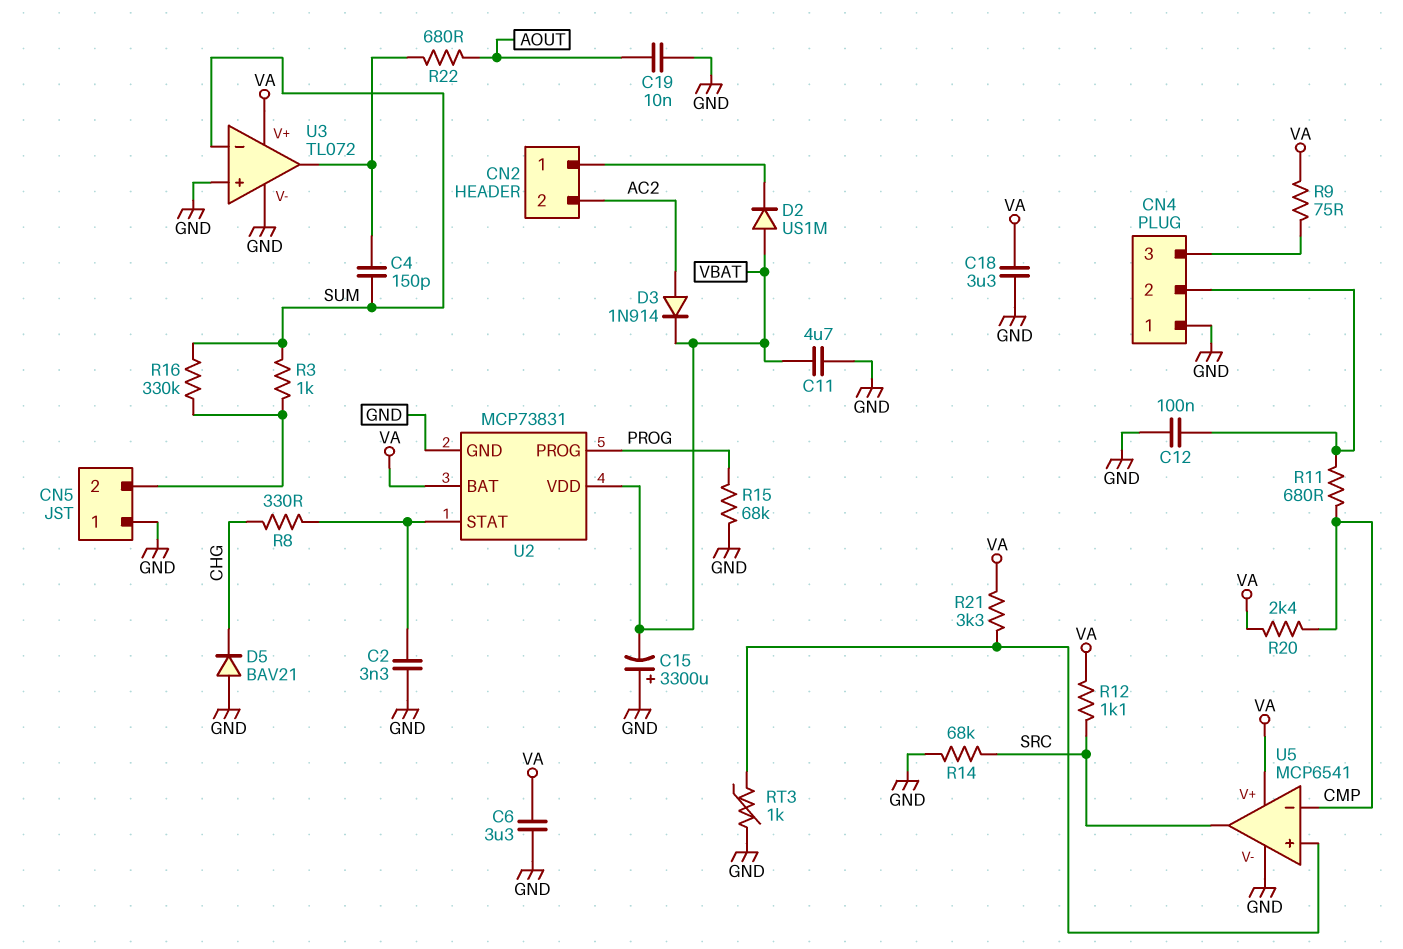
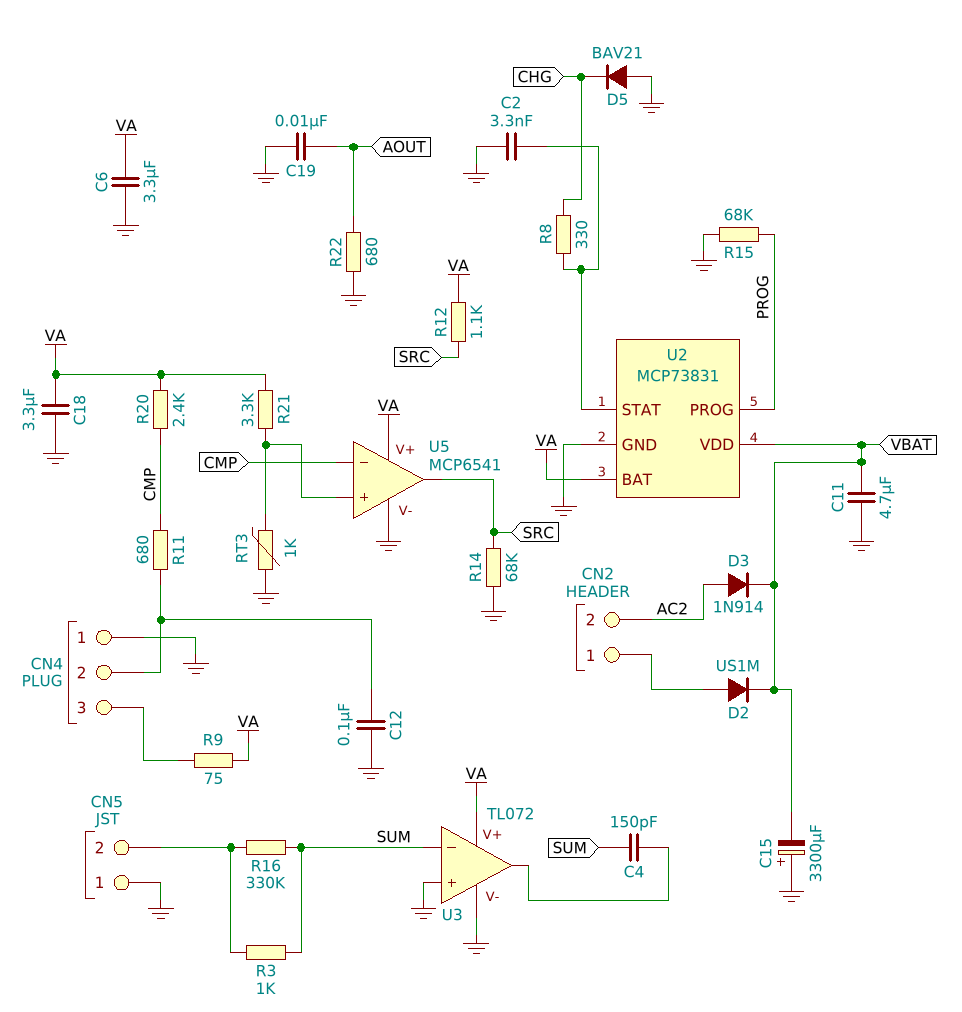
D2: diode US1M (A VBAT, K CN2/1) -> diode US1M (A CN2/1, K VBAT)
R22: 680 (AOUT, U3/out) -> 680 (AOUT, GND)

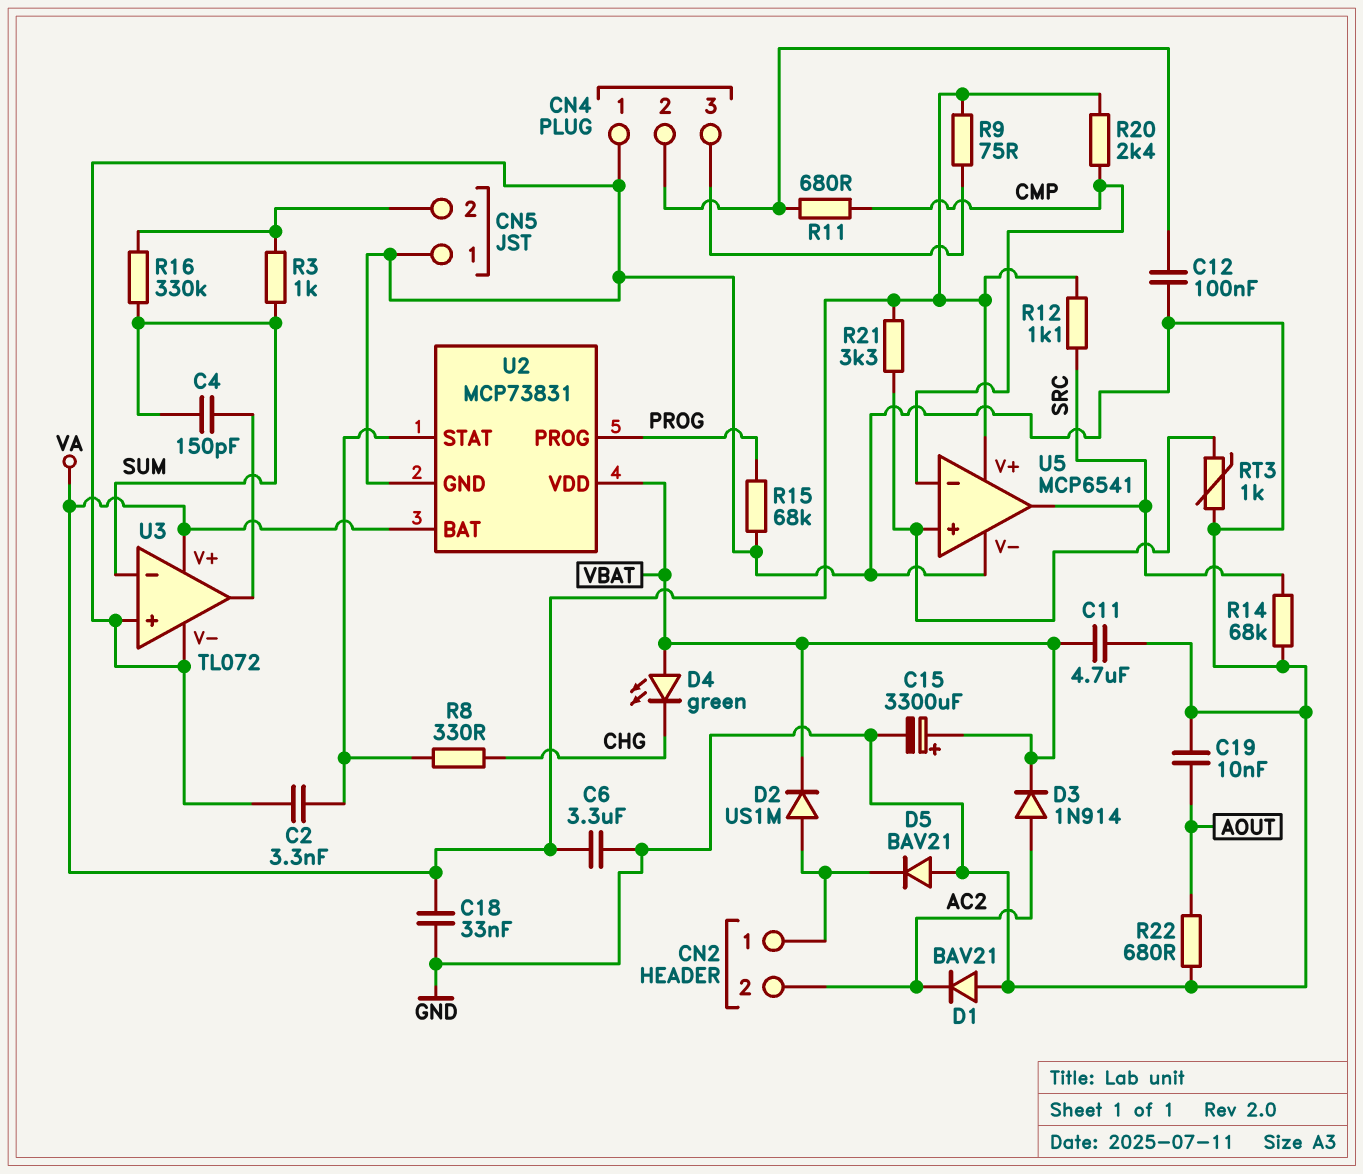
C15: 3300uF (plus GND, minus VBAT) -> 3300uF (plus VBAT, minus GND)
C18: 3.3uF (GND, VA) -> 33nF (GND, VA)
D1: none -> diode BAV21 (A GND, K AC2)
D4: none -> LED green (A VBAT, K CHG)
D5: diode BAV21 (A GND, K CHG) -> diode BAV21 (A GND, K CN2/1)

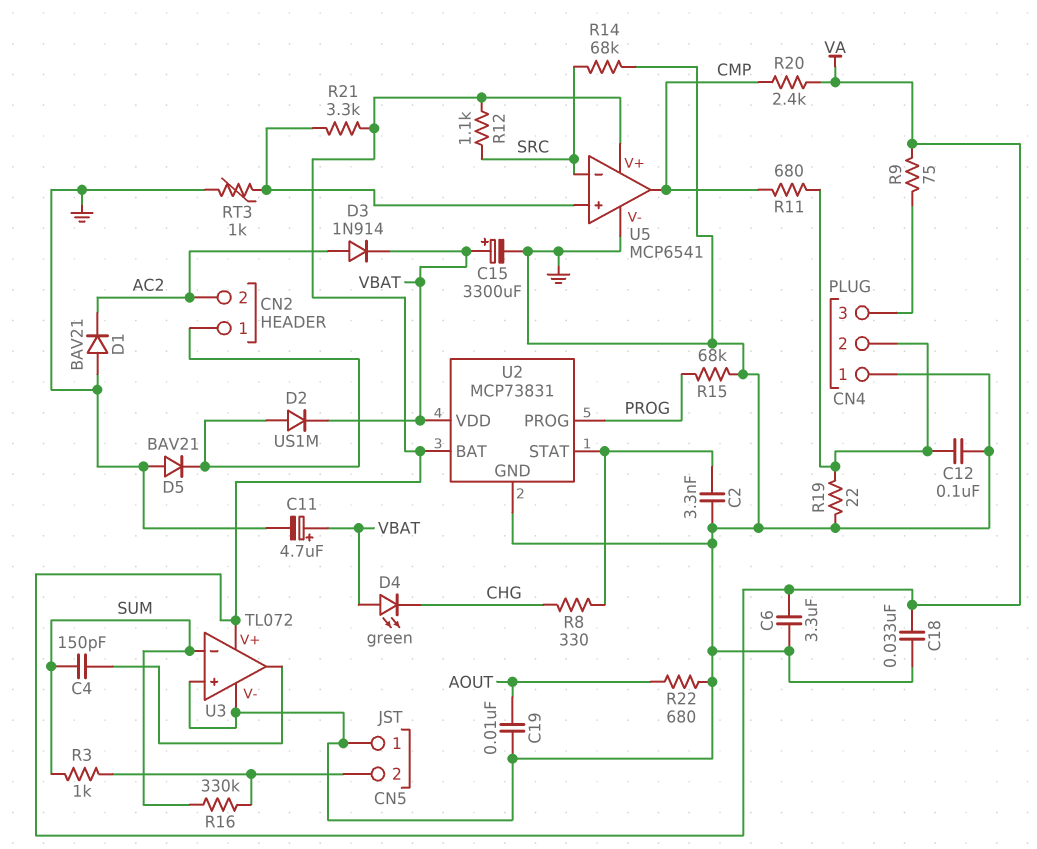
C11: 4.7uF (GND, VBAT) -> 4.7uF (plus VBAT, minus GND)
R19: none -> 22 (CN4/2, GND)
U5 pin in-: CMP -> SRC
U5 pin out: SRC -> CMP

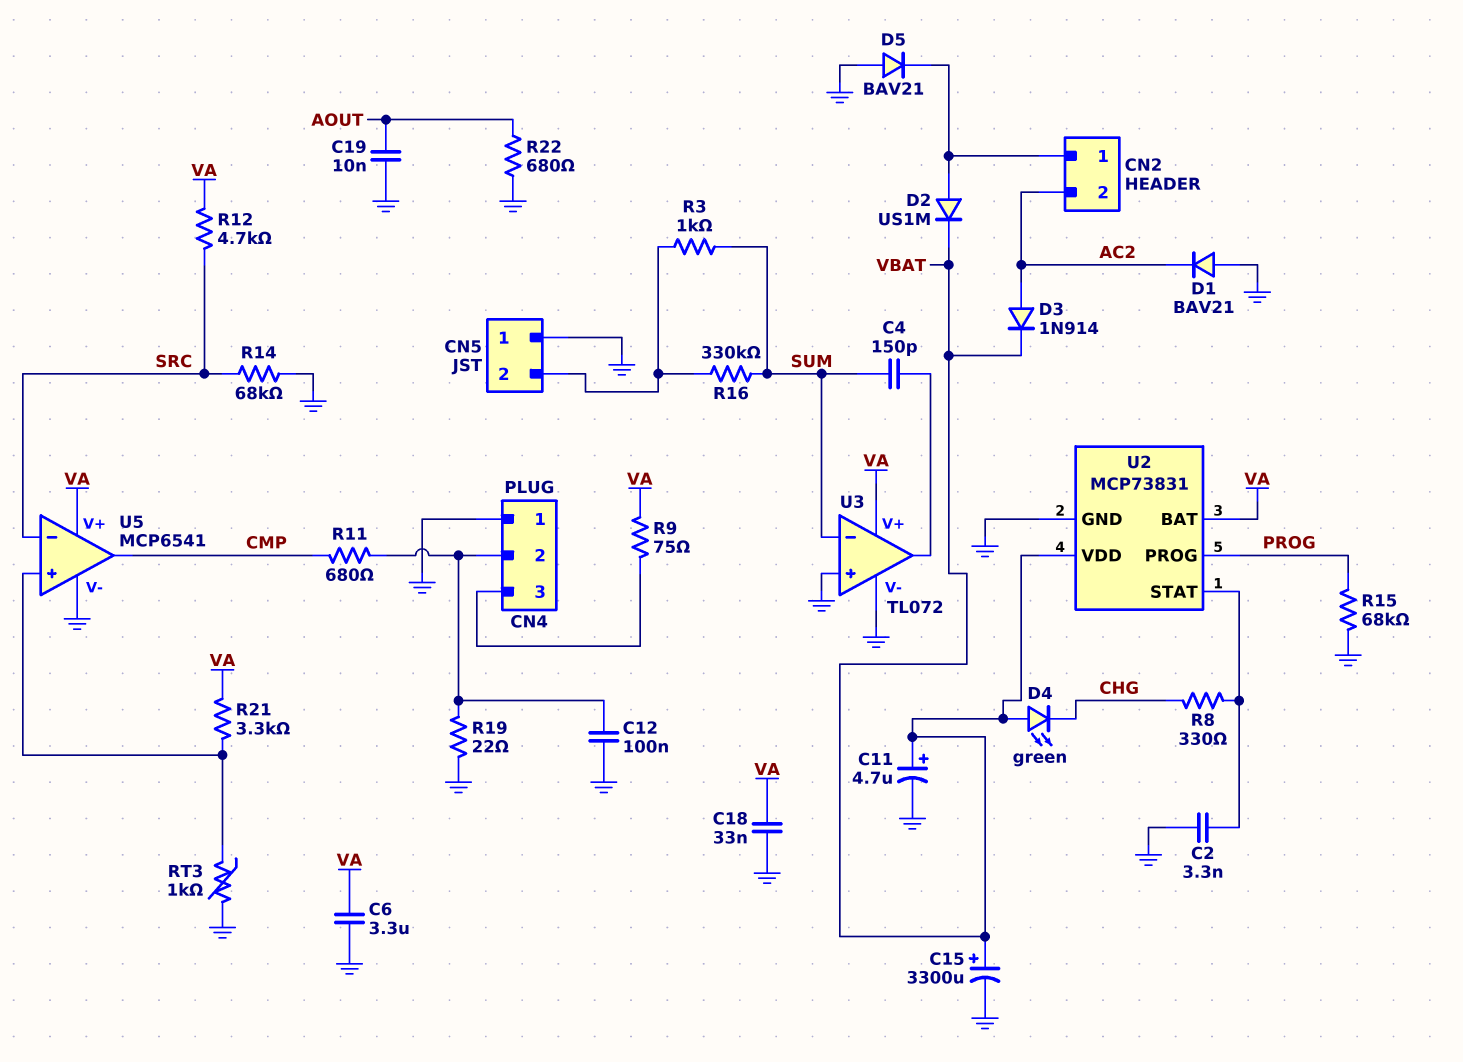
R12: 1.1k (SRC, VA) -> 4.7k (SRC, VA)
R20: 2.4k (CMP, VA) -> none

